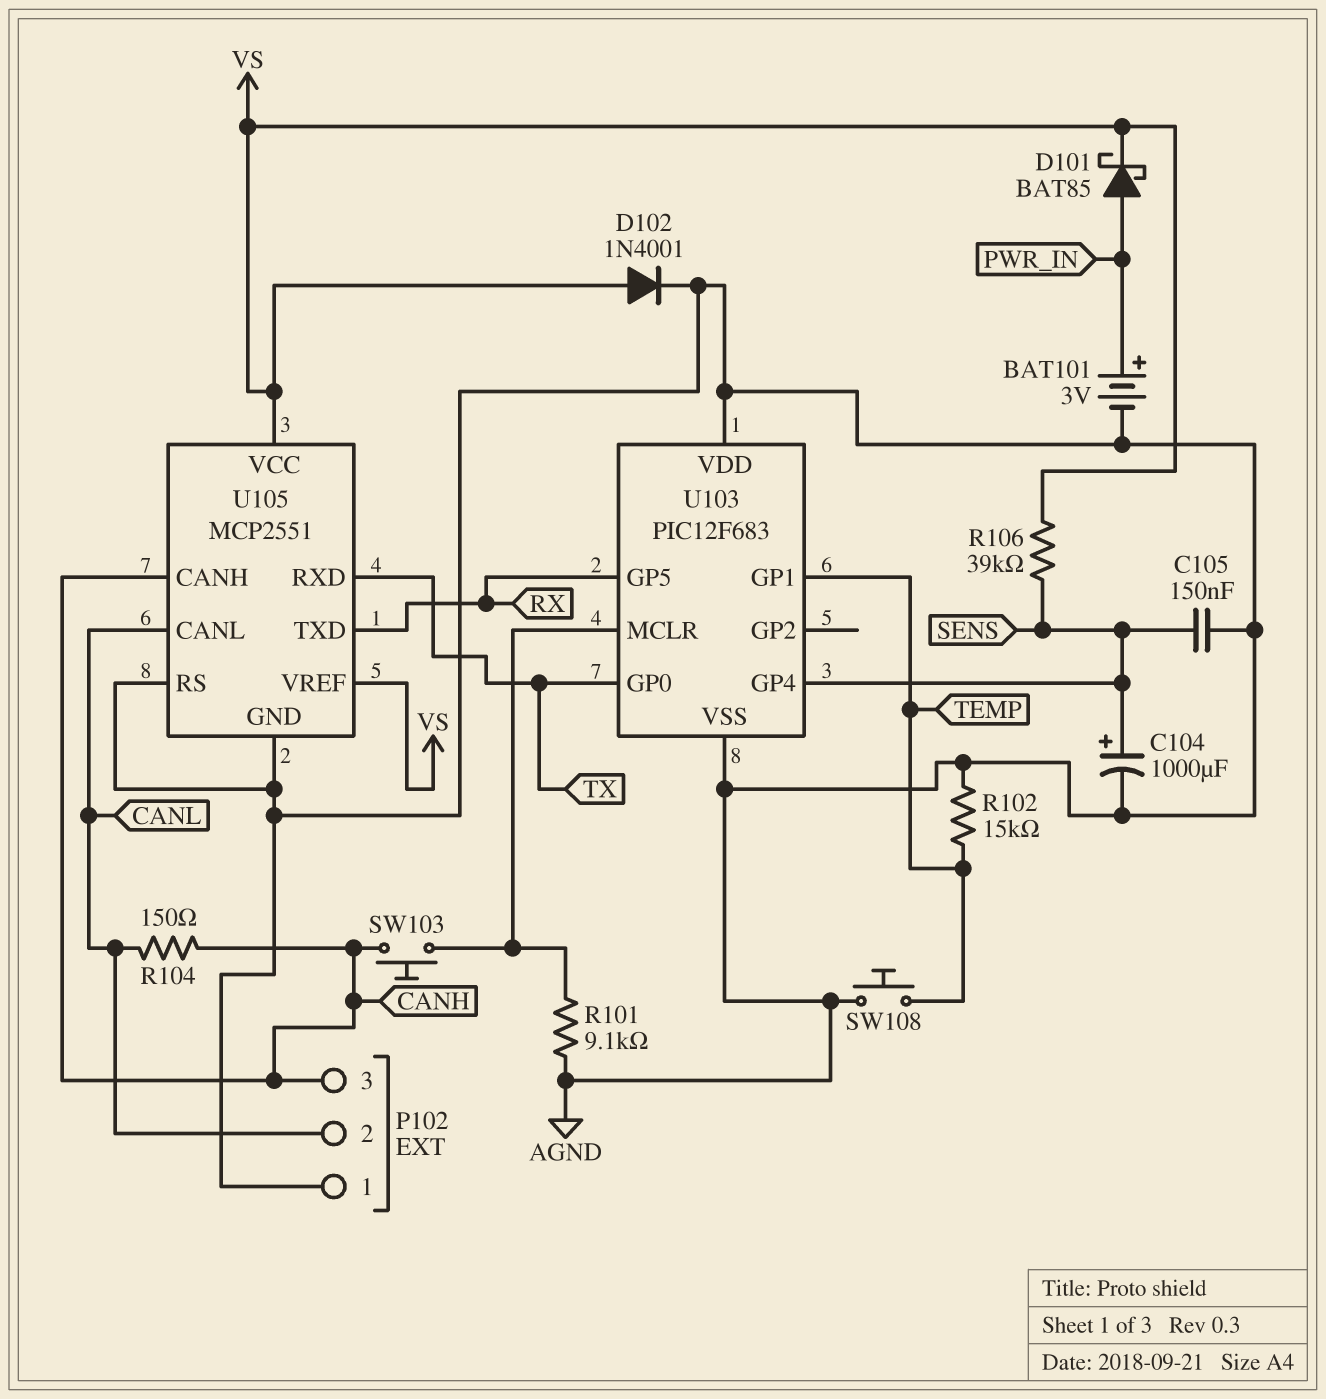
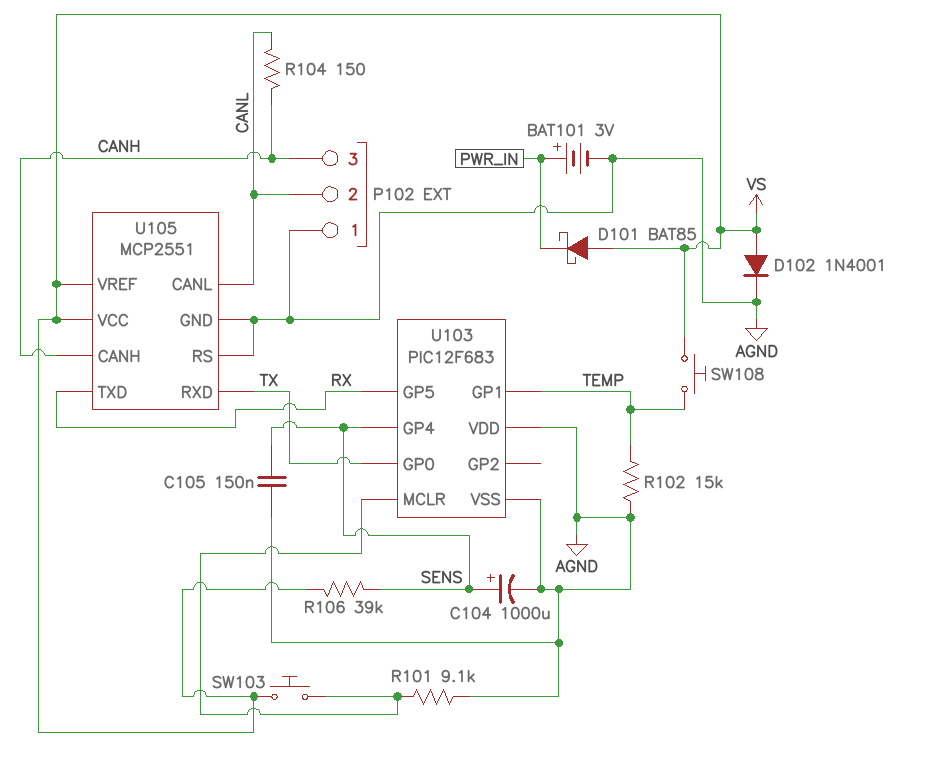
D101: schottky BAT85 (A PWR_IN, K VS) -> schottky BAT85 (A VS, K PWR_IN)
SW103: button (CANH, U103/MCLR) -> button (U103/MCLR, VS)
SW108: button (AGND, TEMP) -> button (TEMP, VS)

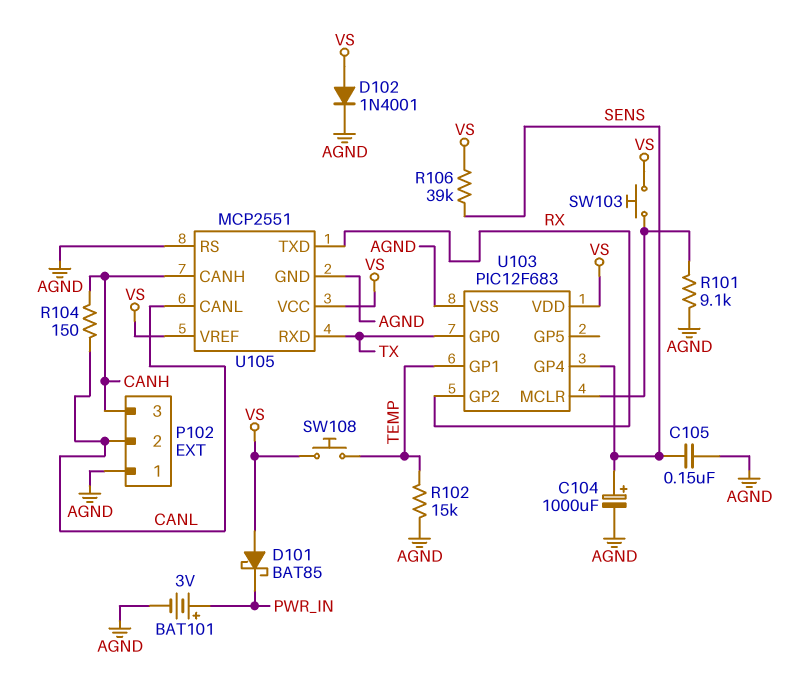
U103 pin GP2: none -> RX
U103 pin GP5: RX -> none
U103 pin VDD: AGND -> VS

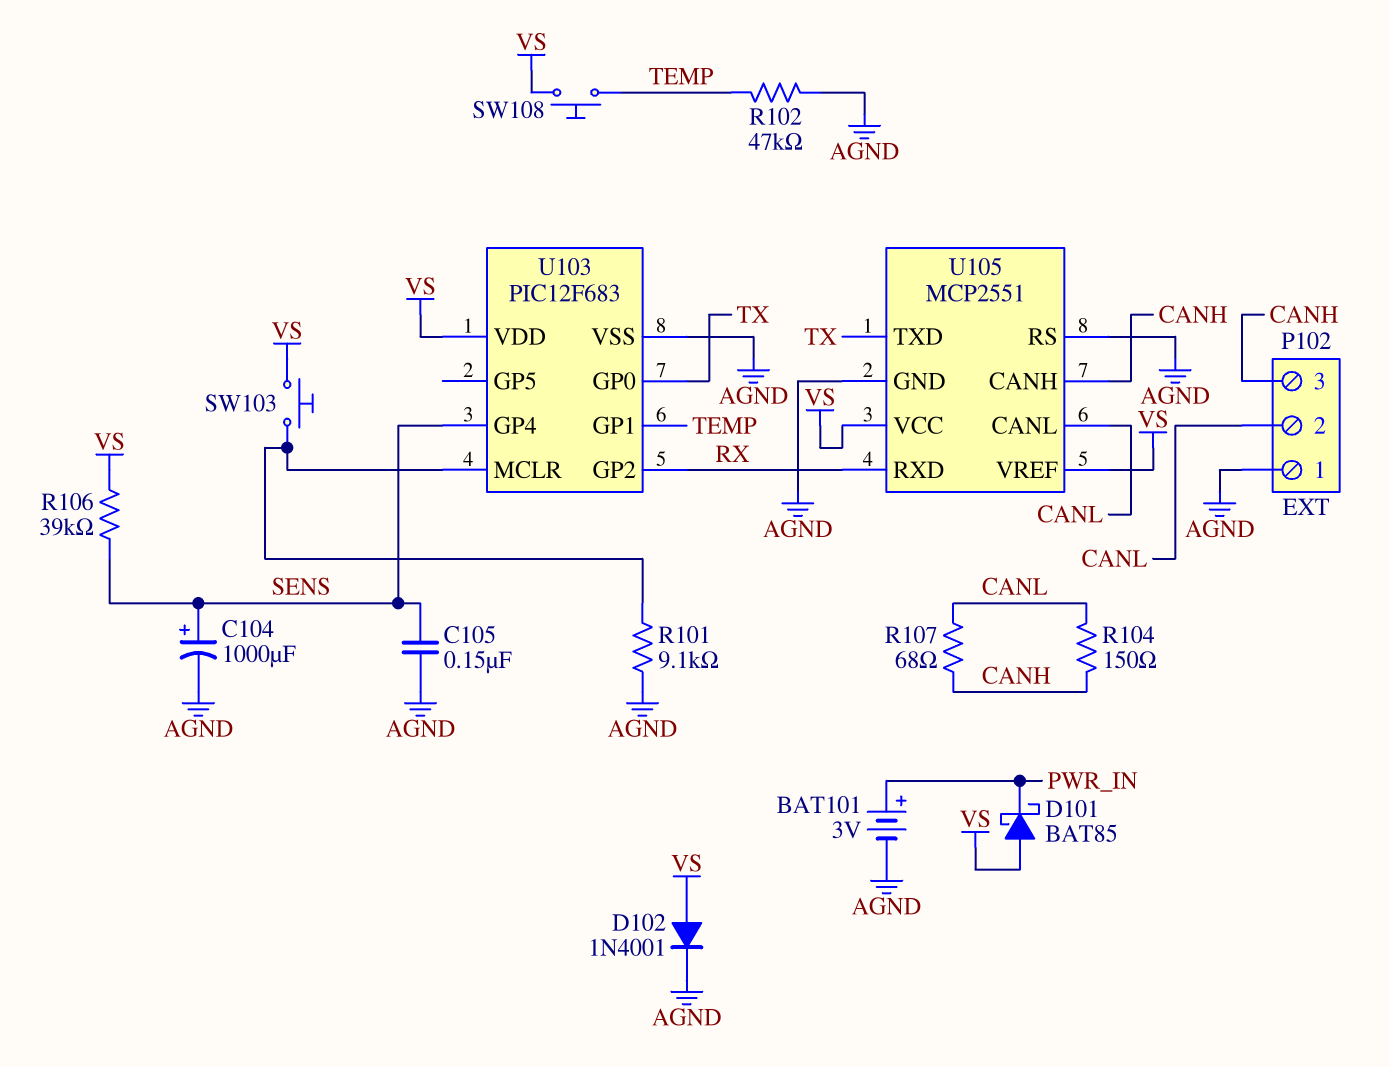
R102: 15k (AGND, TEMP) -> 47k (AGND, TEMP)
R107: none -> 68 (CANH, CANL)
U105 pin RXD: TX -> RX
U105 pin TXD: RX -> TX

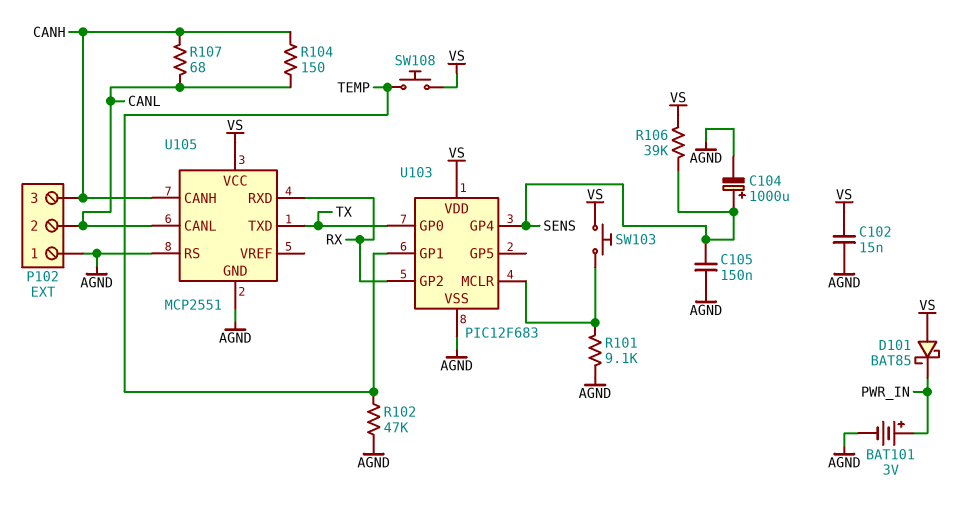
C102: none -> 15nF (AGND, VS)
D102: diode 1N4001 (A VS, K AGND) -> none
U105 pin VREF: VS -> none

